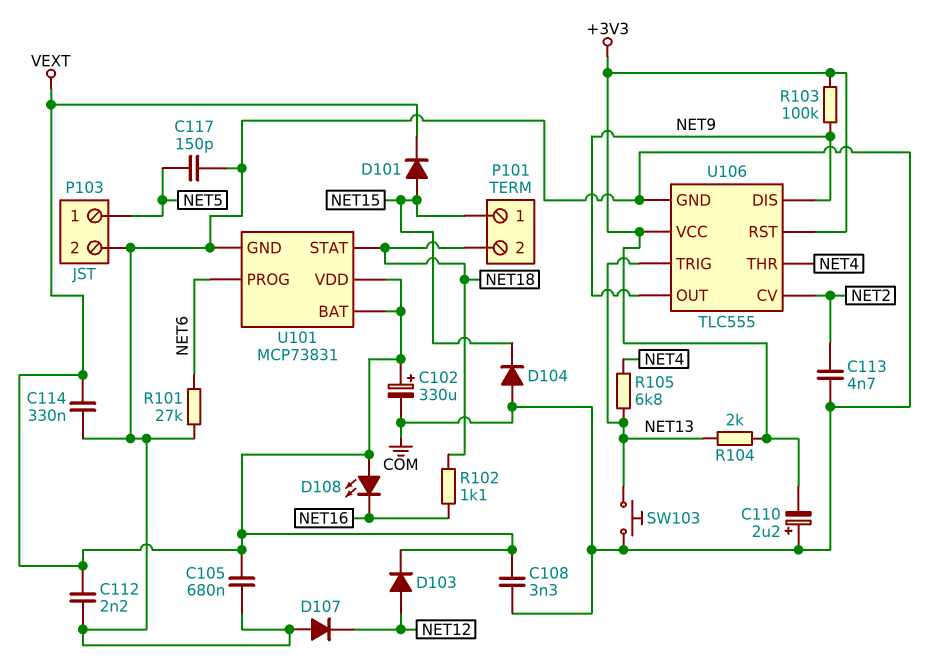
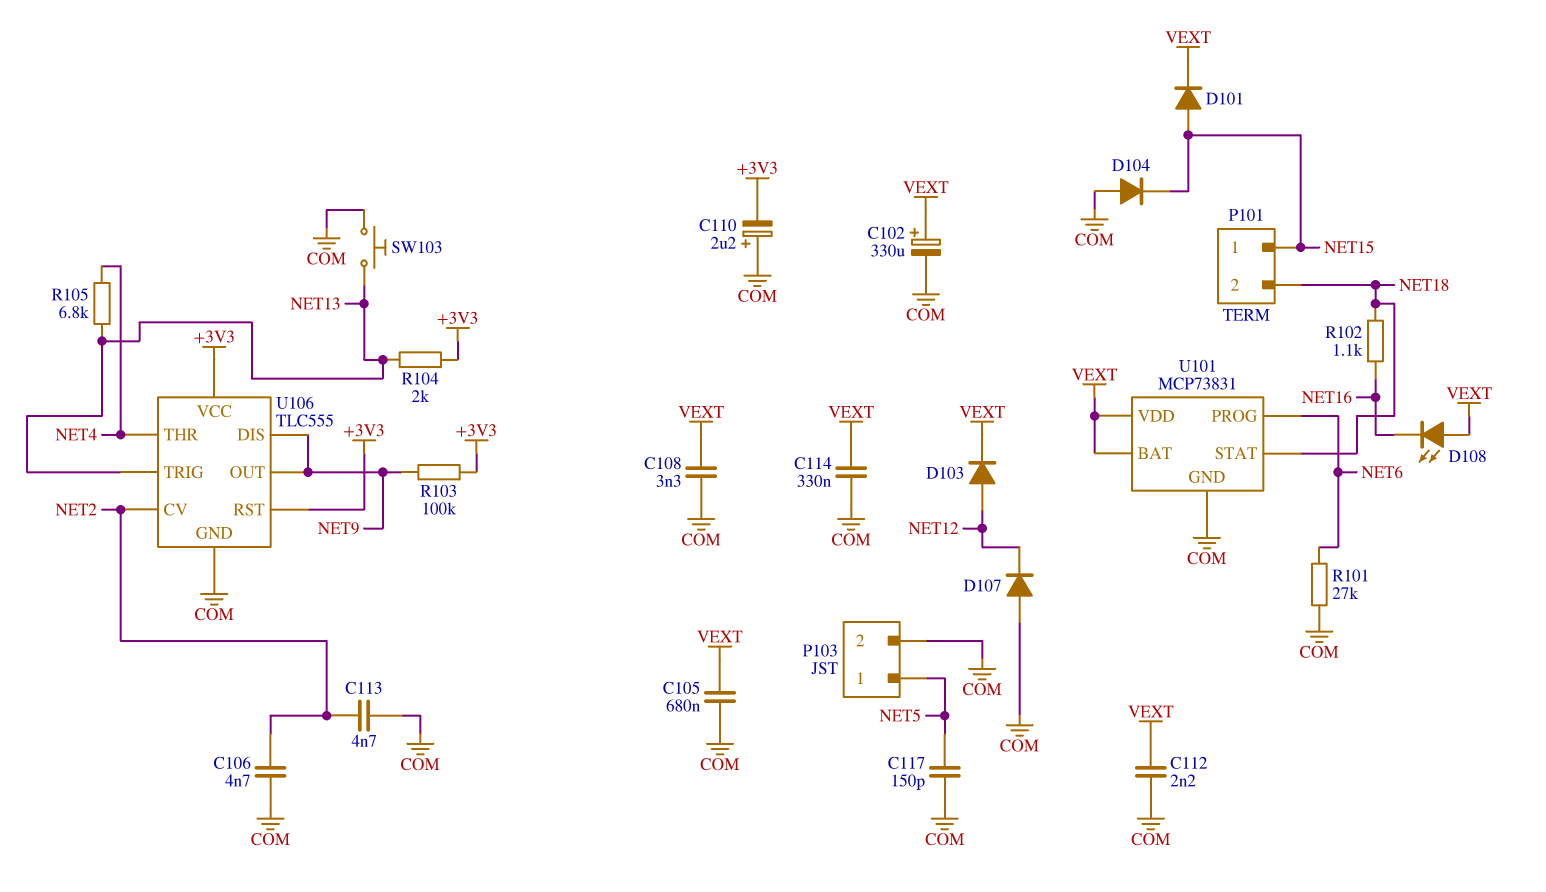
C106: none -> 4.7nF (COM, NET2)

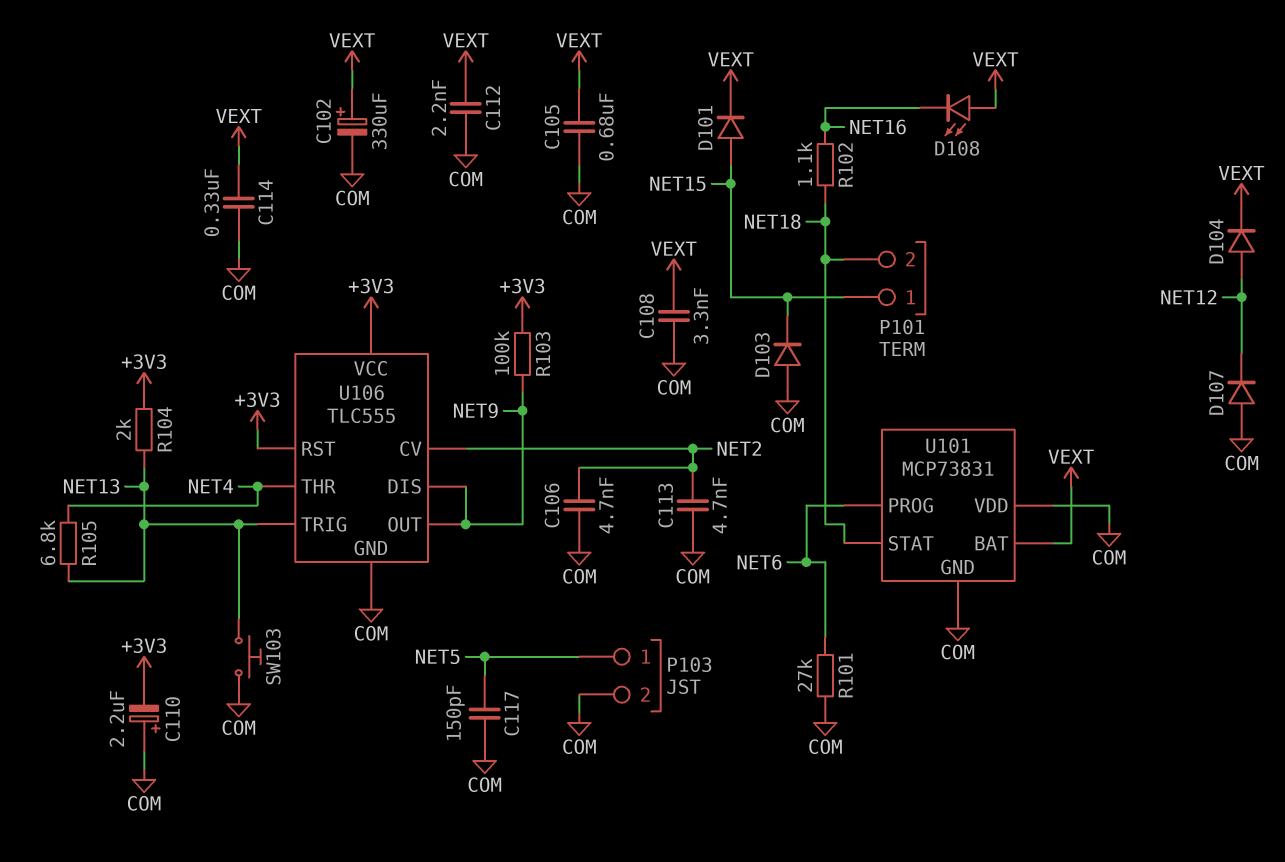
D103: diode (A NET12, K VEXT) -> diode (A COM, K NET15)
D104: diode (A COM, K NET15) -> diode (A NET12, K VEXT)
U101 pin VDD: VEXT -> COM

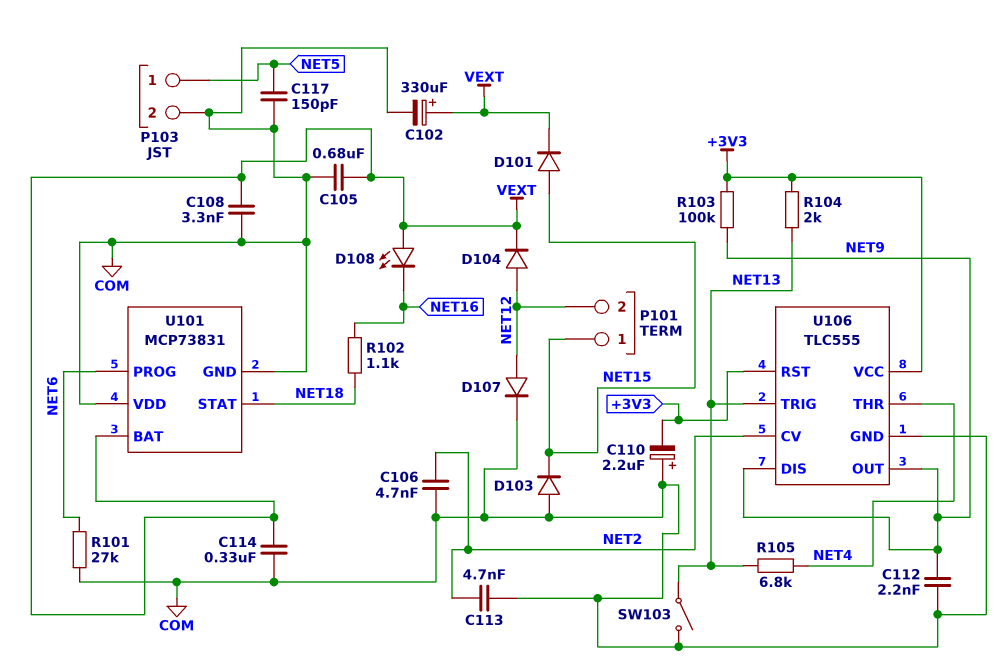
C112: 2.2nF (COM, VEXT) -> 2.2nF (COM, NET9)
D107: diode (A COM, K NET12) -> diode (A NET12, K COM)
P101 pin 2: NET18 -> NET12
SW103: button (COM, NET13) -> switch (COM, NET13)

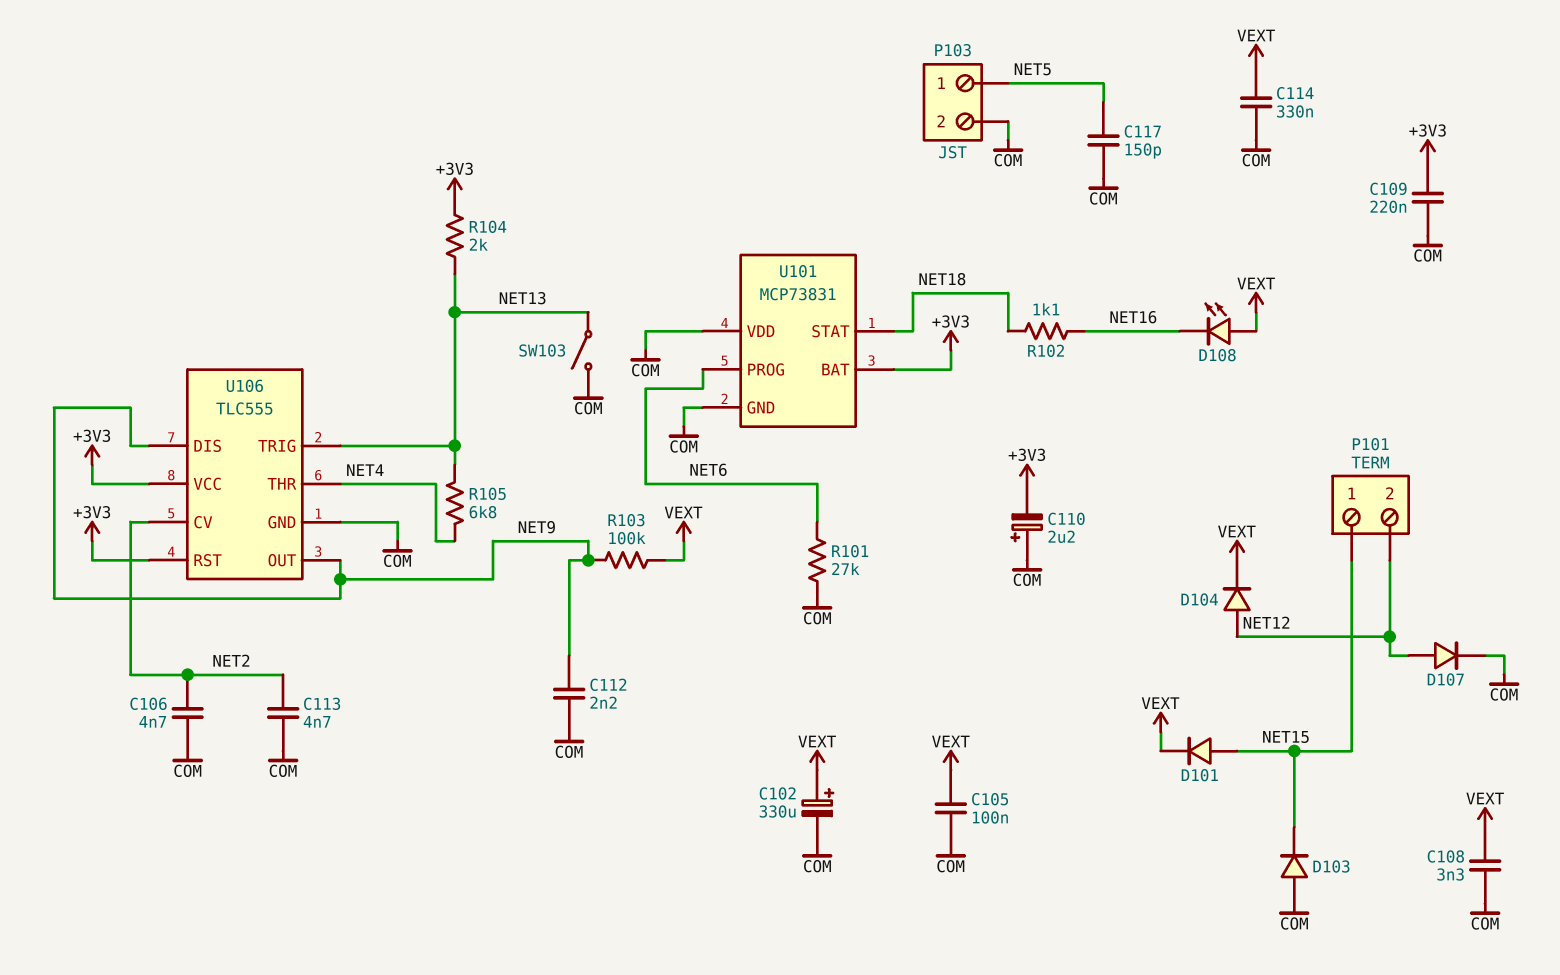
C105: 680nF (COM, VEXT) -> 100nF (COM, VEXT)
C109: none -> 220nF (+3V3, COM)
R103: 100k (+3V3, NET9) -> 100k (NET9, VEXT)
U101 pin BAT: VEXT -> +3V3

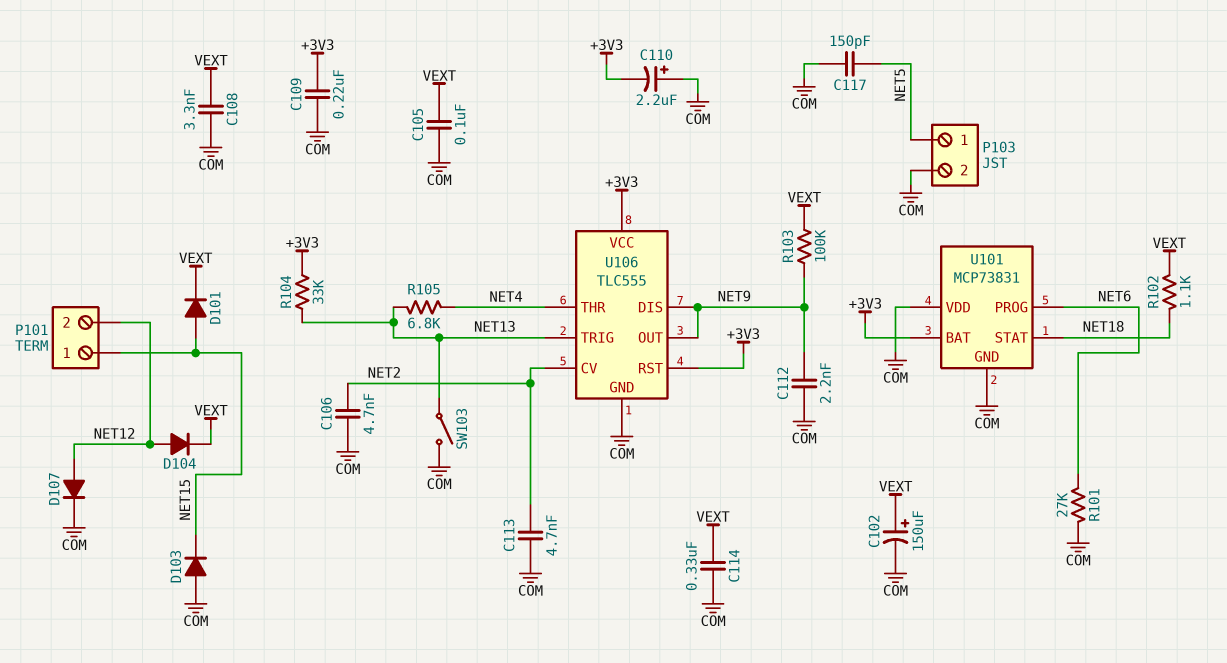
C102: 330uF (plus VEXT, minus COM) -> 150uF (plus VEXT, minus COM)
D108: LED (A VEXT, K NET16) -> none
R102: 1.1k (NET16, NET18) -> 1.1k (NET18, VEXT)
R104: 2k (+3V3, NET13) -> 33k (+3V3, NET13)

